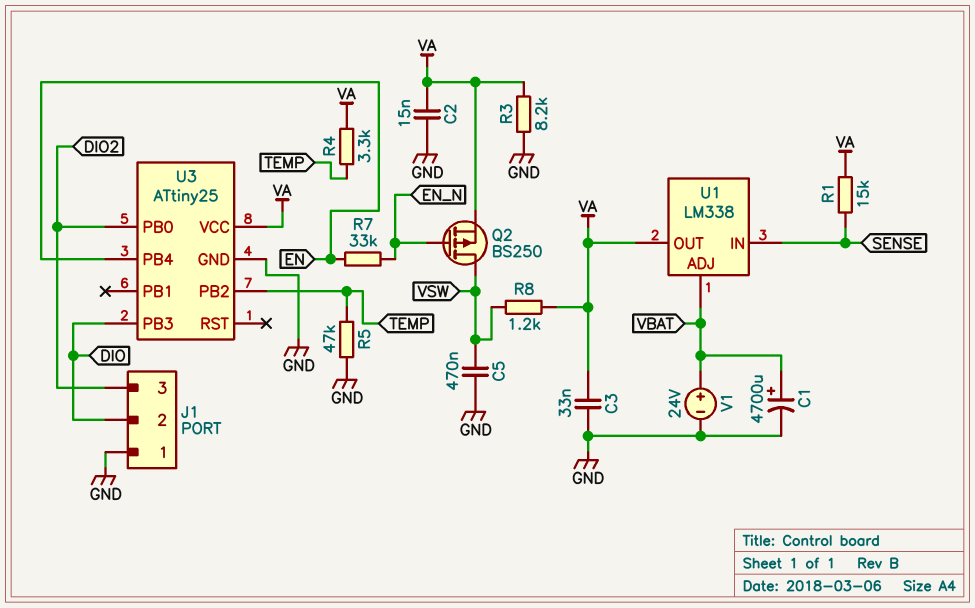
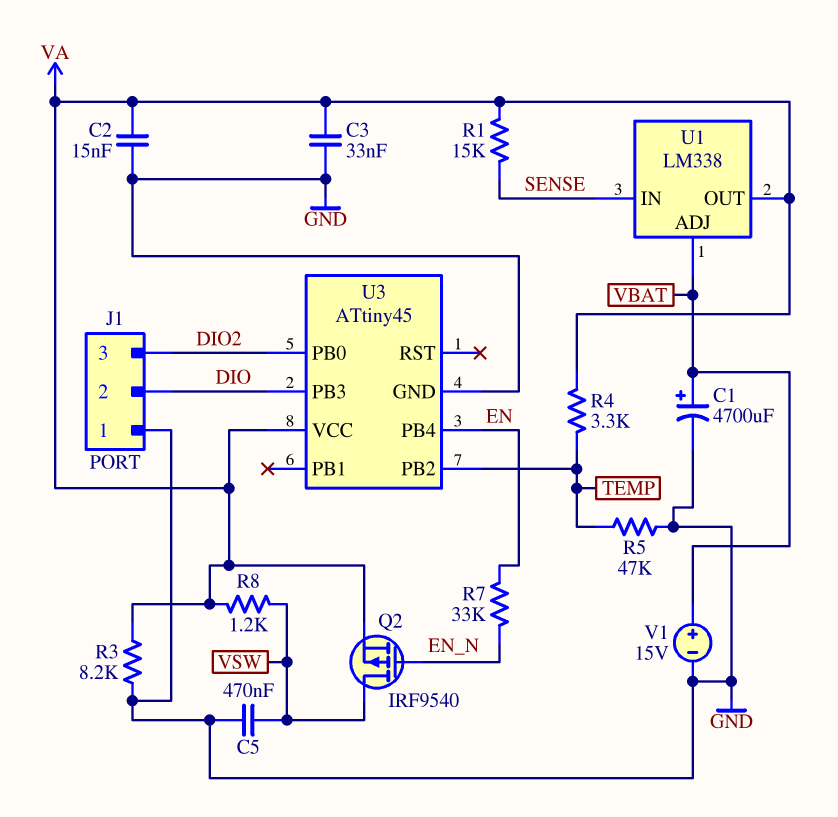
Q2: PMOS BS250 (G EN_N, D VSW, S VA) -> PMOS IRF9540 (G EN_N, D VSW, S VA)
U3: ATtiny25 -> ATtiny45
V1: 24V (plus VBAT, minus GND) -> 15V (plus VBAT, minus GND)

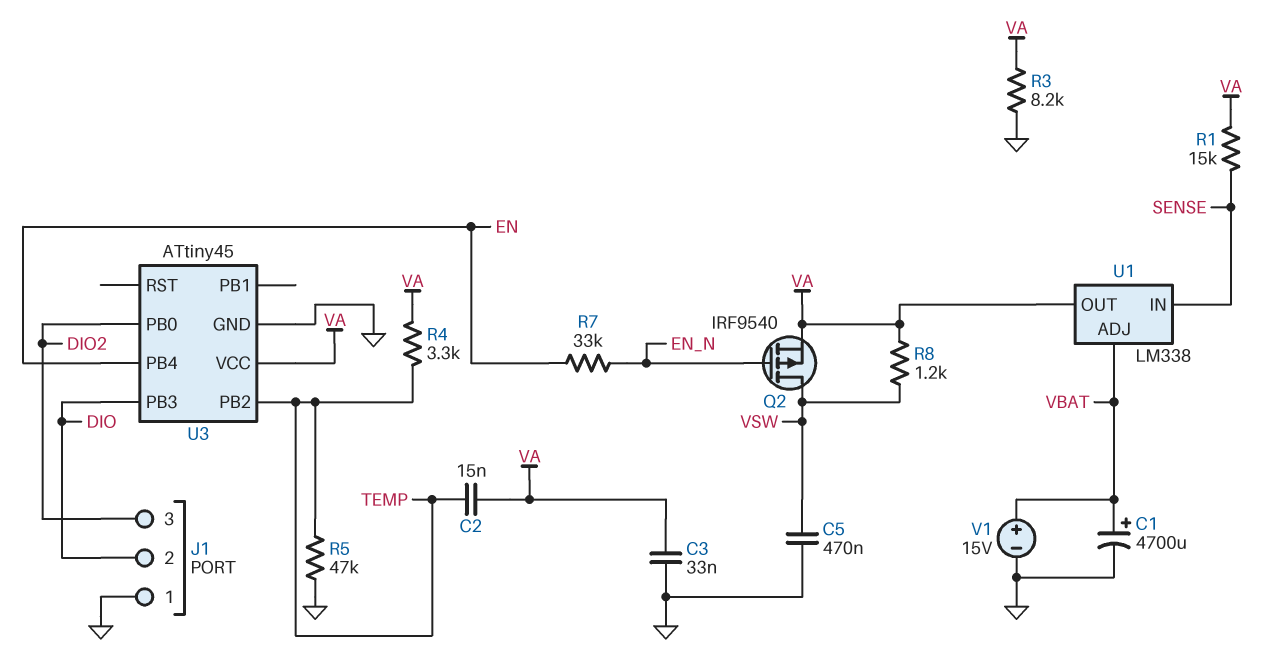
C2: 15nF (GND, VA) -> 15nF (TEMP, VA)

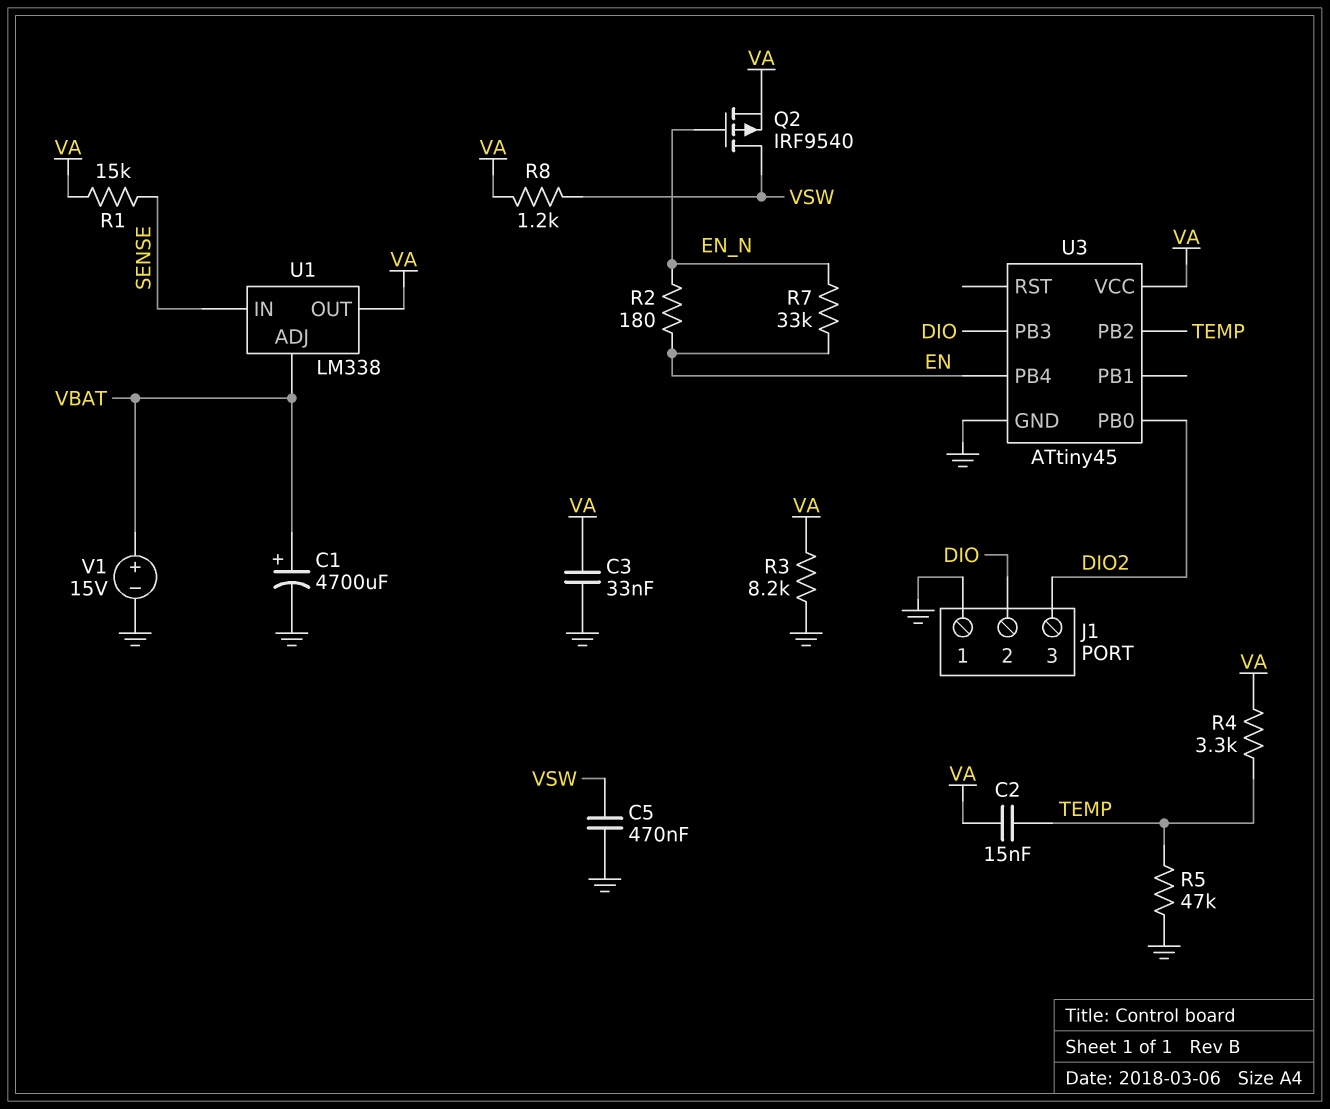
R2: none -> 180 (EN, EN_N)

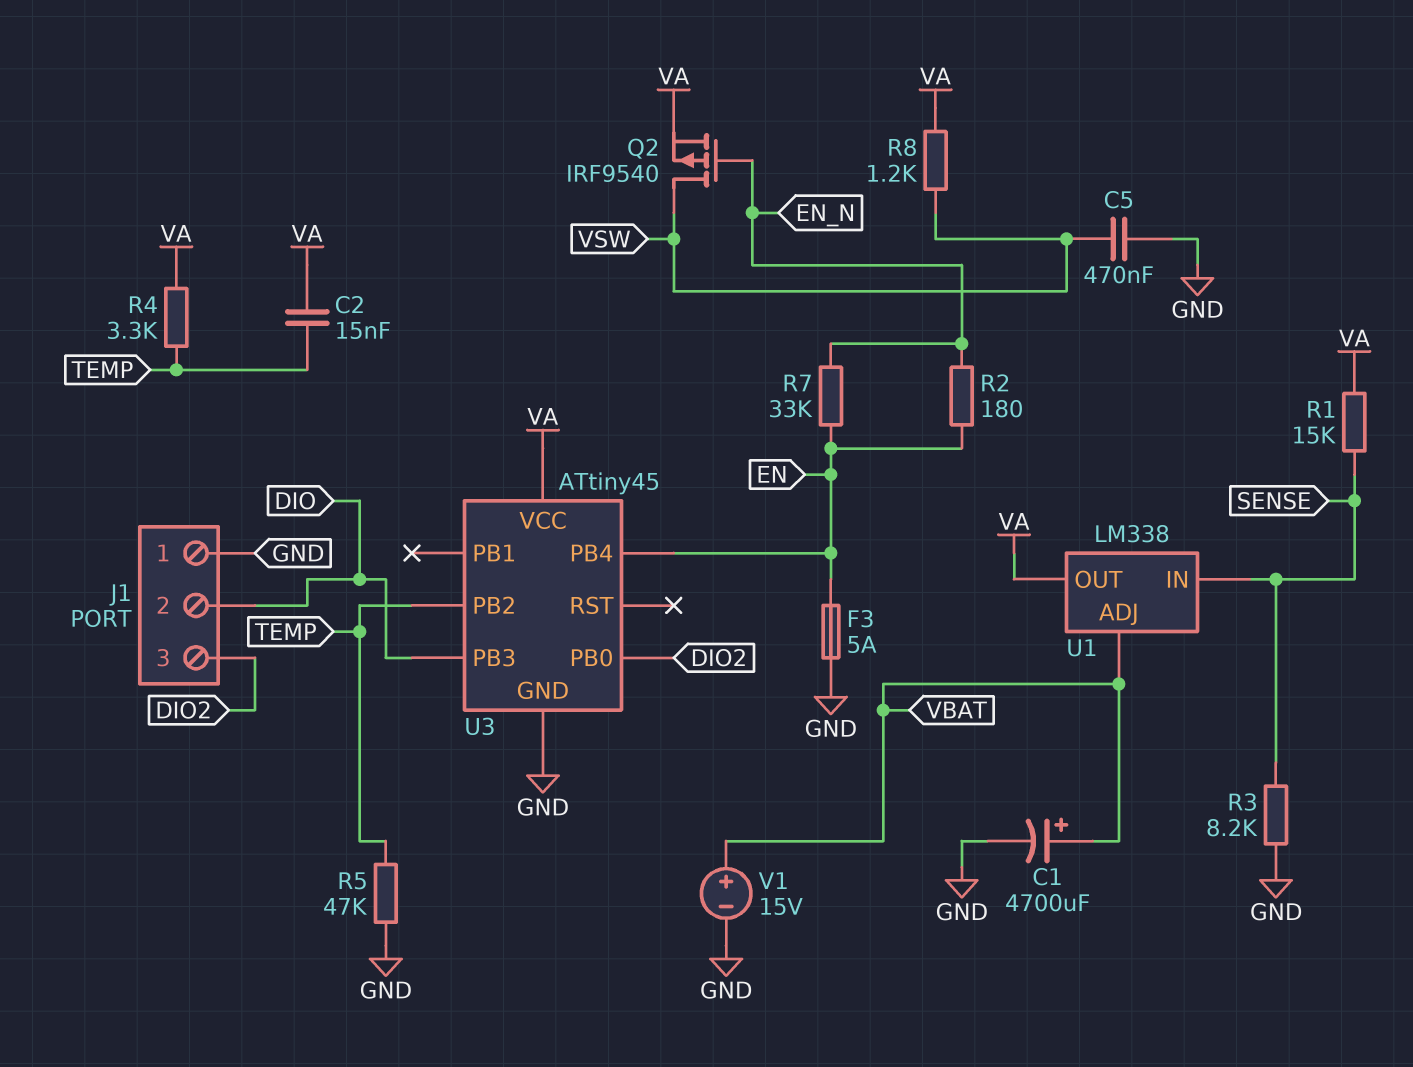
C3: 33nF (GND, VA) -> none
F3: none -> 5A (EN, GND)
R3: 8.2k (GND, VA) -> 8.2k (GND, SENSE)

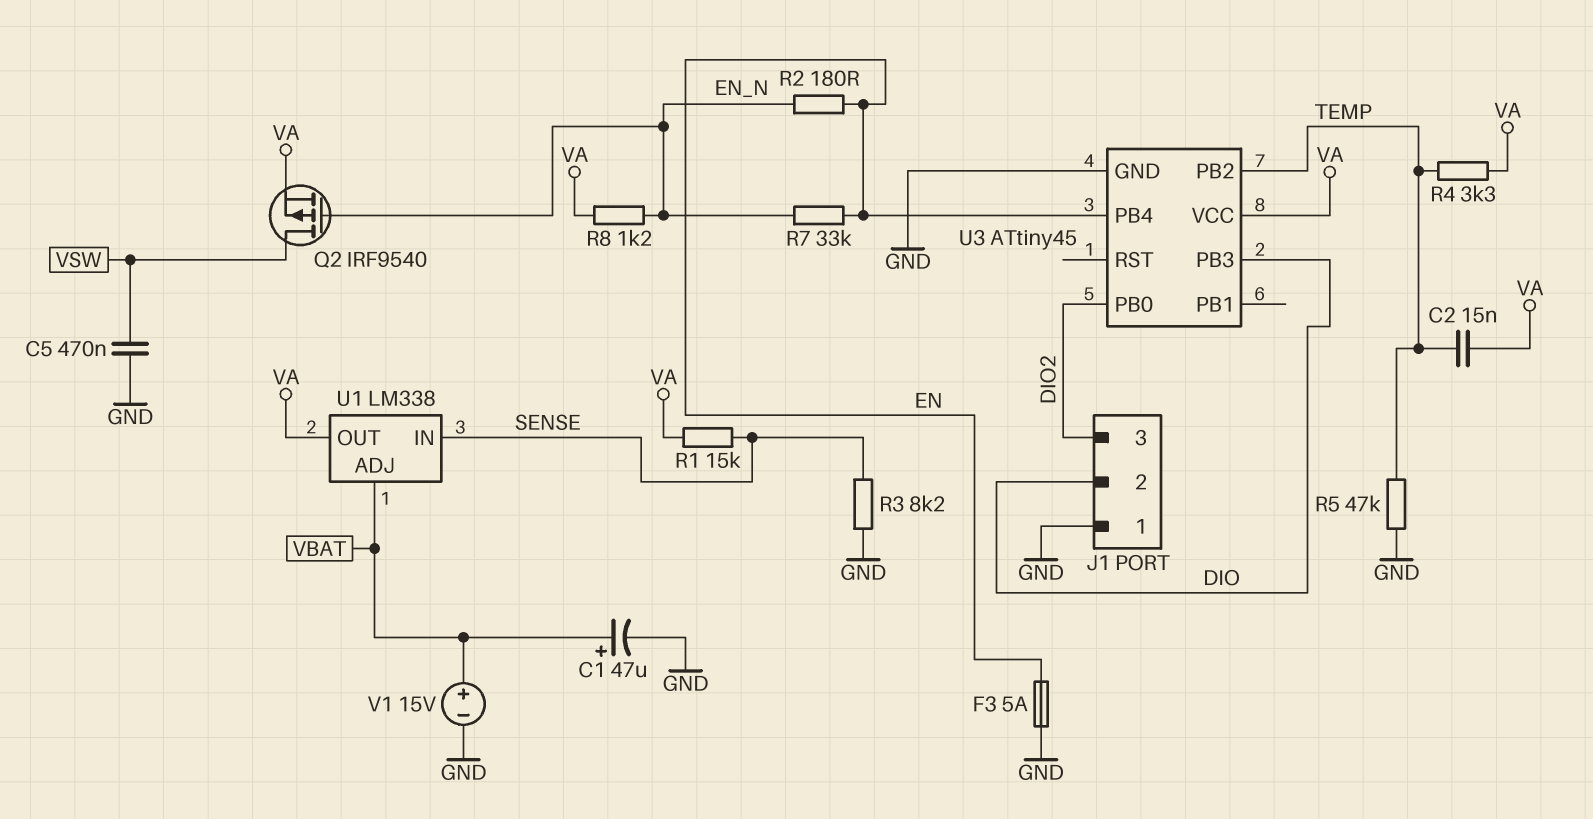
C1: 4700uF (plus VBAT, minus GND) -> 47uF (plus VBAT, minus GND)
R8: 1.2k (VA, VSW) -> 1.2k (EN_N, VA)

